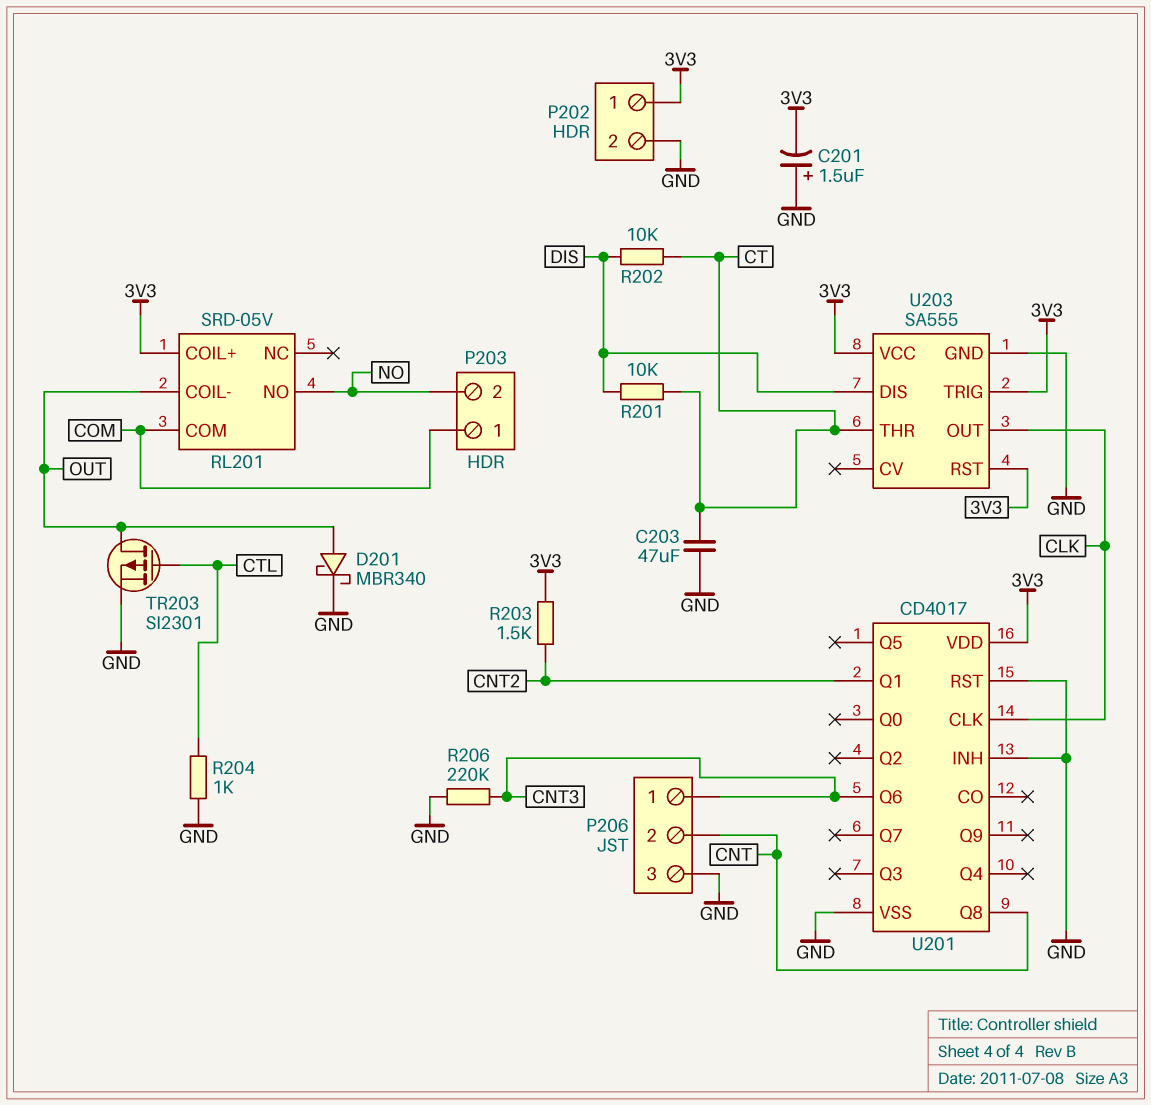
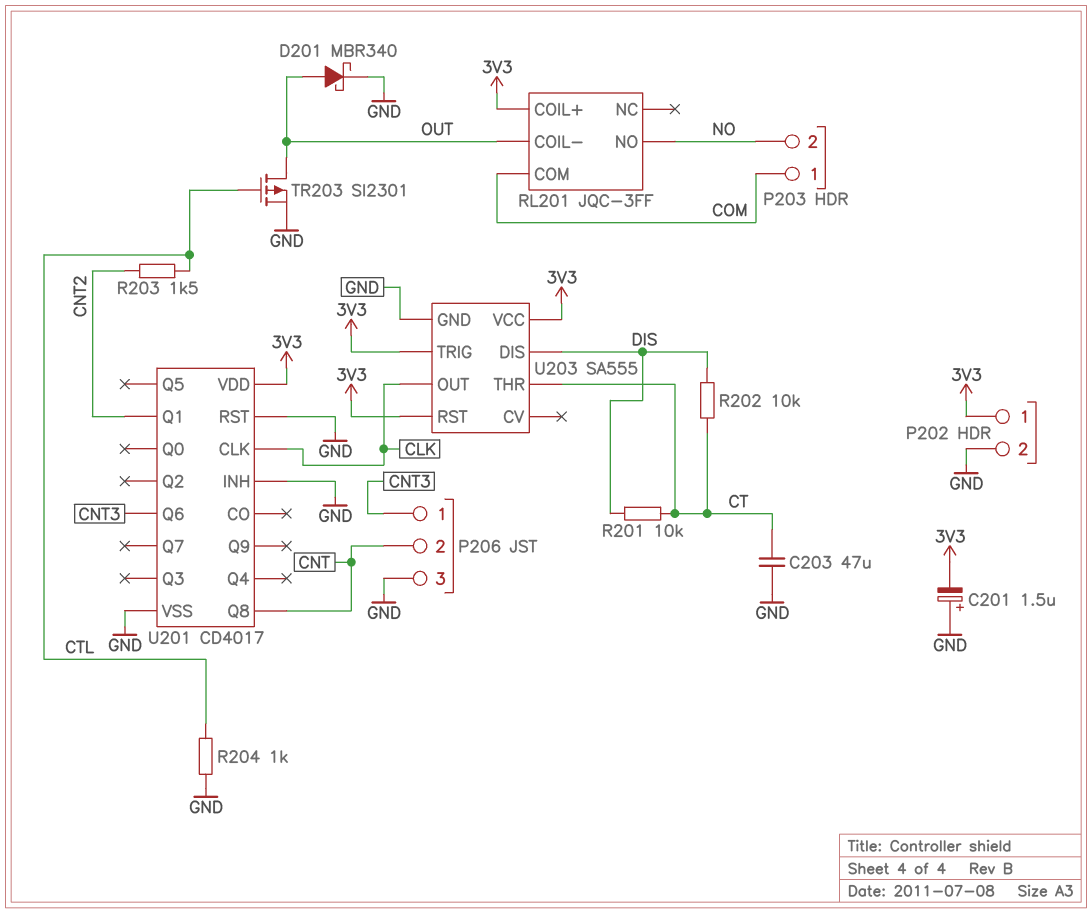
R203: 1.5k (3V3, CNT2) -> 1.5k (CNT2, CTL)
R206: 220k (CNT3, GND) -> none
RL201: SRD-05V -> JQC-3FF

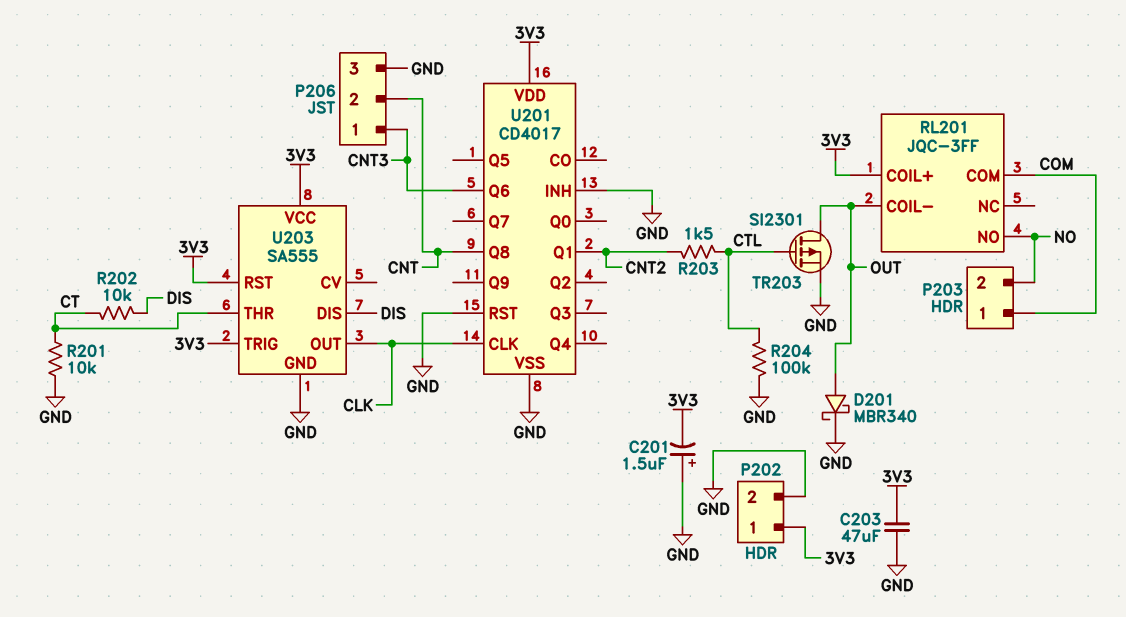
C203: 47uF (CT, GND) -> 47uF (3V3, GND)
R201: 10k (CT, DIS) -> 10k (CT, GND)
R204: 1k (CTL, GND) -> 100k (CTL, GND)

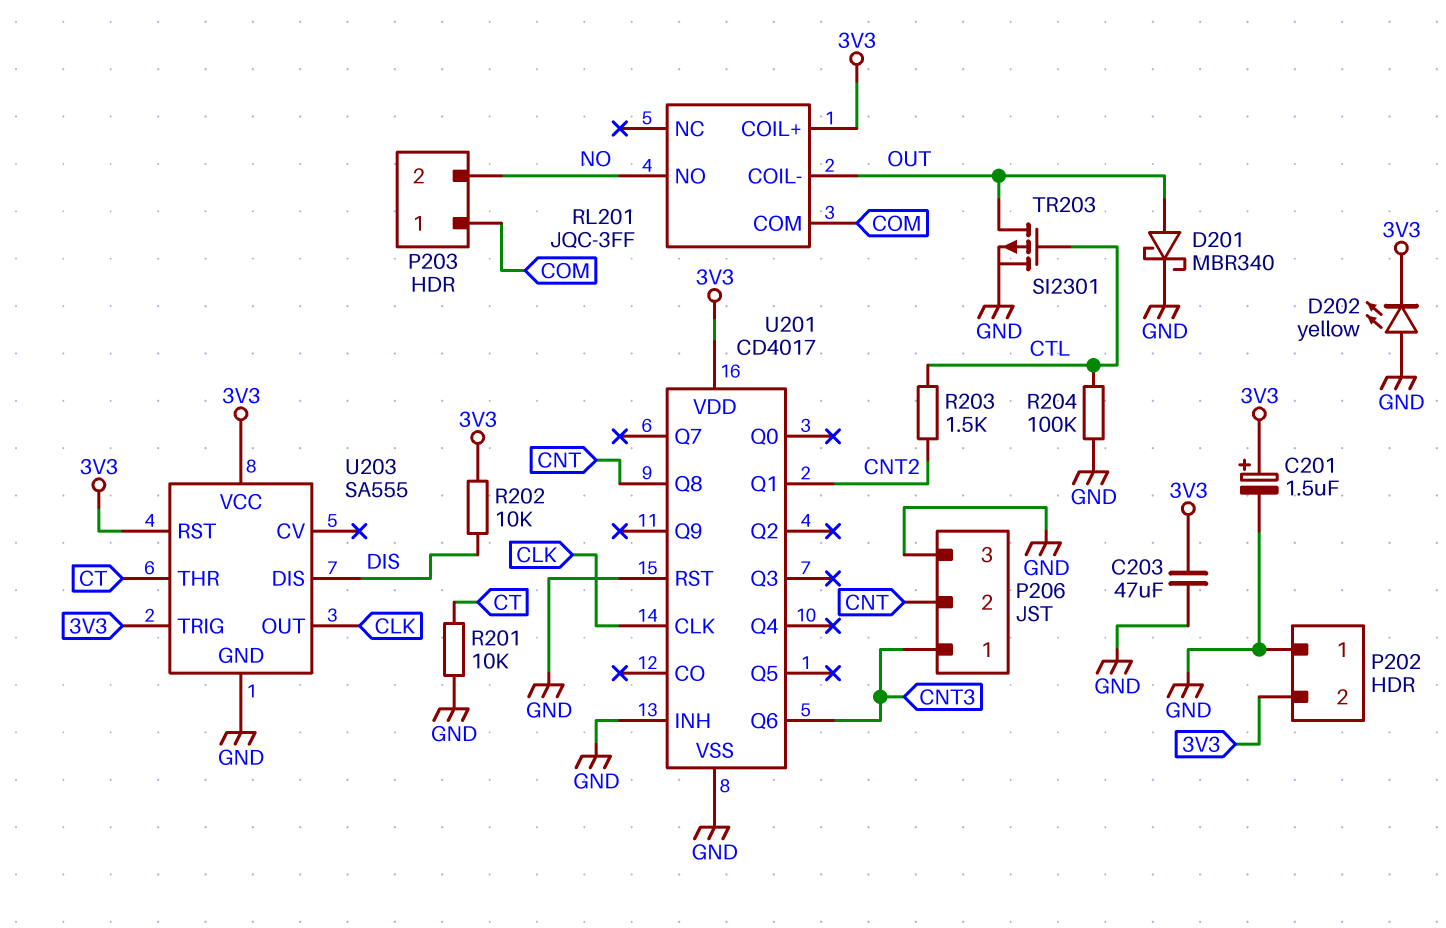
C201: 1.5uF (plus GND, minus 3V3) -> 1.5uF (plus 3V3, minus GND)
D202: none -> LED yellow (A GND, K 3V3)
P202 pin 1: 3V3 -> GND
P202 pin 2: GND -> 3V3
R202: 10k (CT, DIS) -> 10k (3V3, DIS)

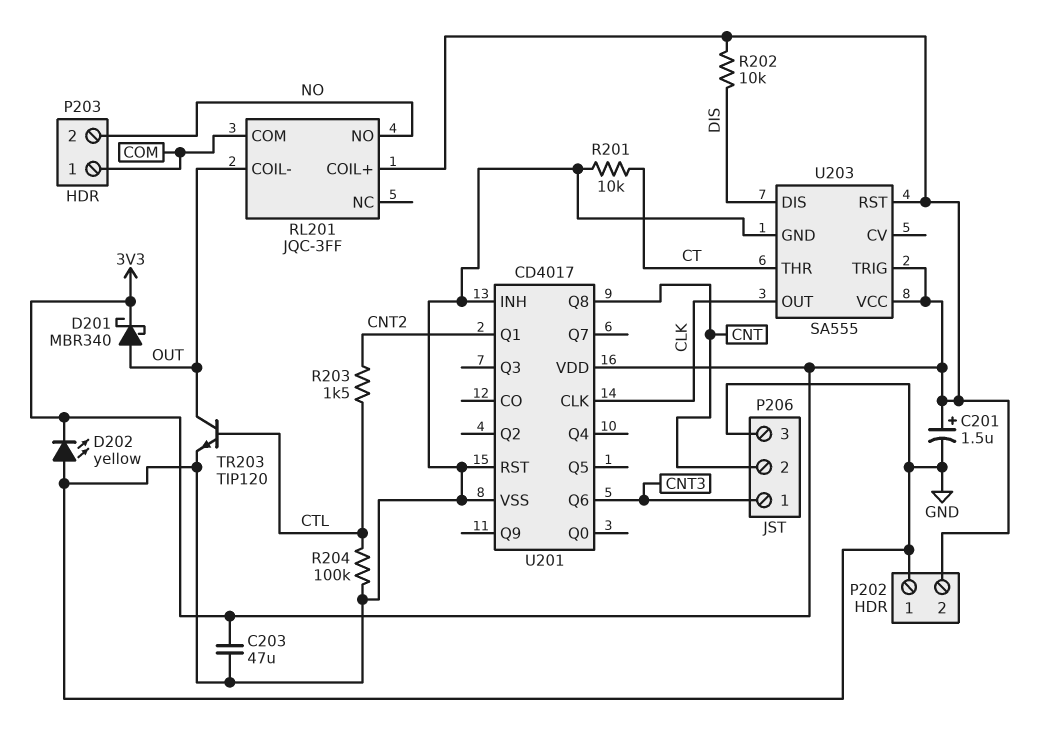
D201: schottky MBR340 (A OUT, K GND) -> schottky MBR340 (A OUT, K 3V3)
TR203: PMOS SI2301 (G CTL, D OUT, S GND) -> NPN TIP120 (B CTL, C OUT, E GND)

